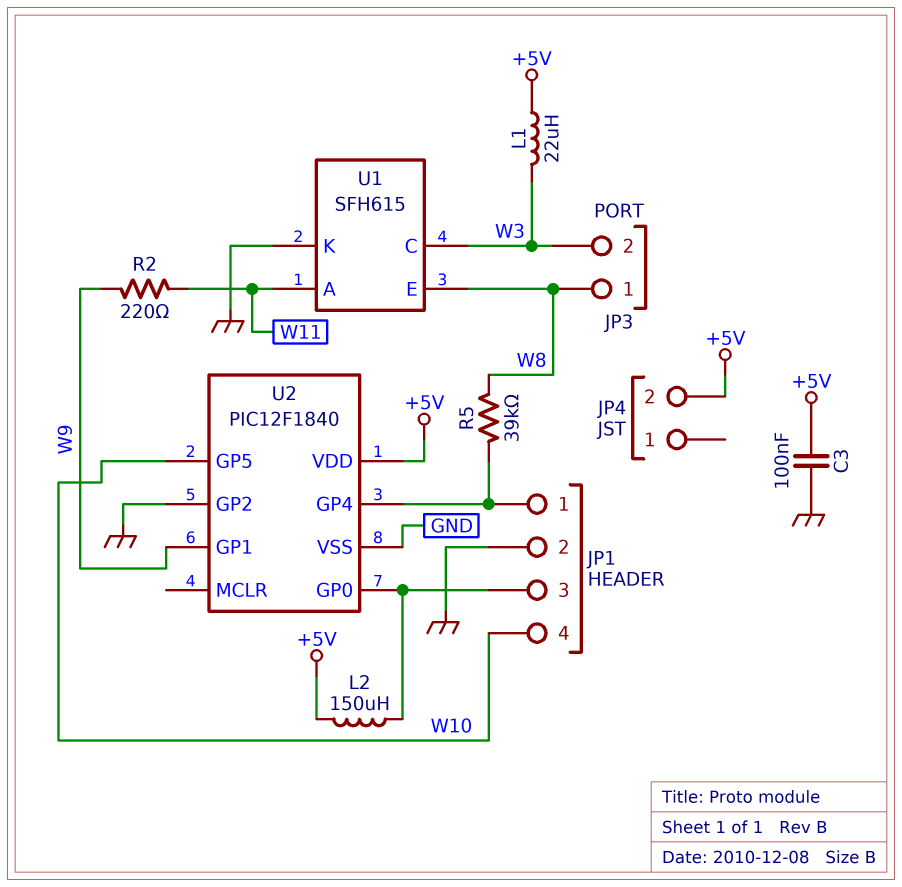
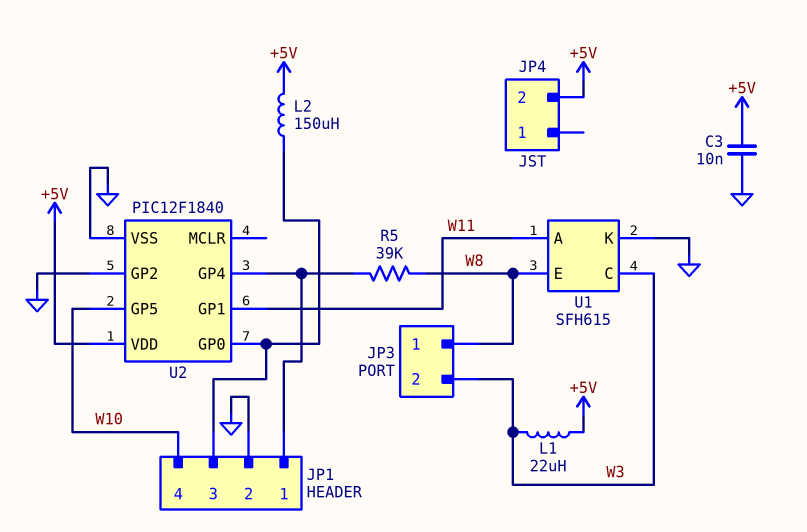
C3: 100nF (+5V, GND) -> 10nF (+5V, GND)
R2: 220 (W9, W11) -> none
U2 pin GP1: W9 -> W11

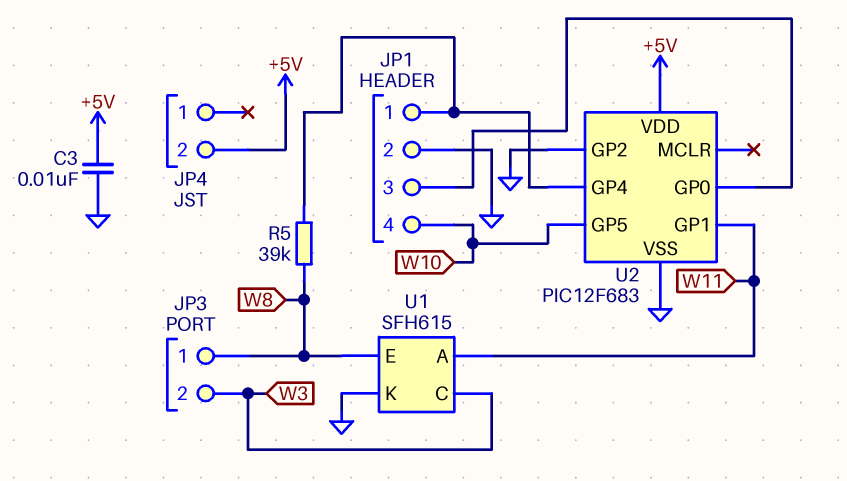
L1: 22uH (+5V, W3) -> none
L2: 150uH (+5V, JP1/3) -> none
U2: PIC12F1840 -> PIC12F683

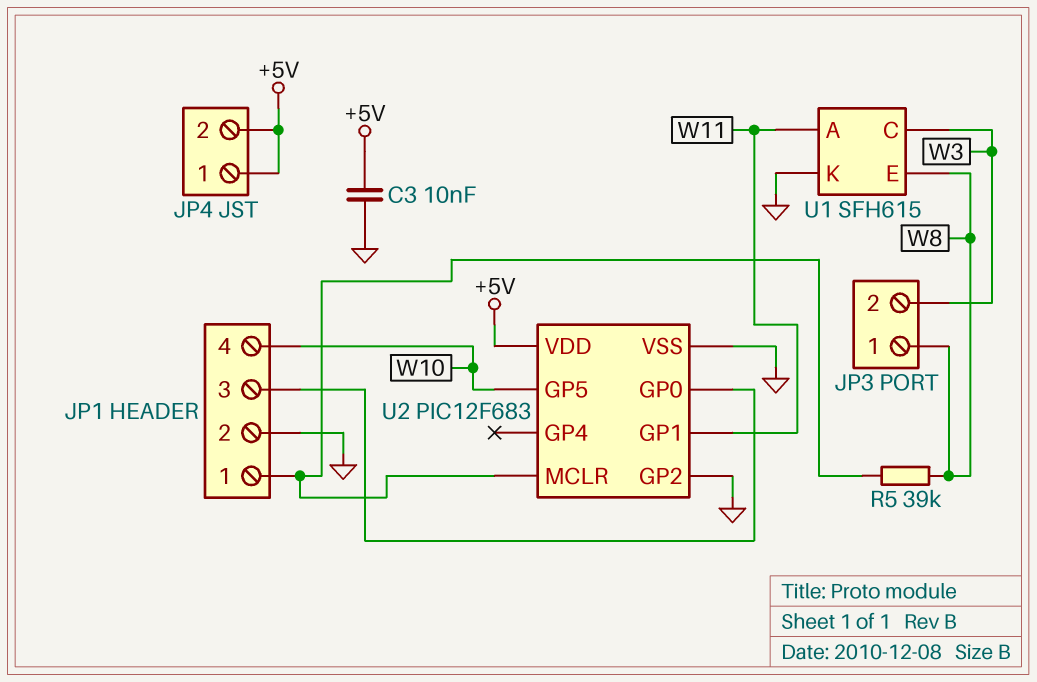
JP4 pin 1: none -> +5V
U2 pin GP4: JP1/1 -> none
U2 pin MCLR: none -> JP1/1

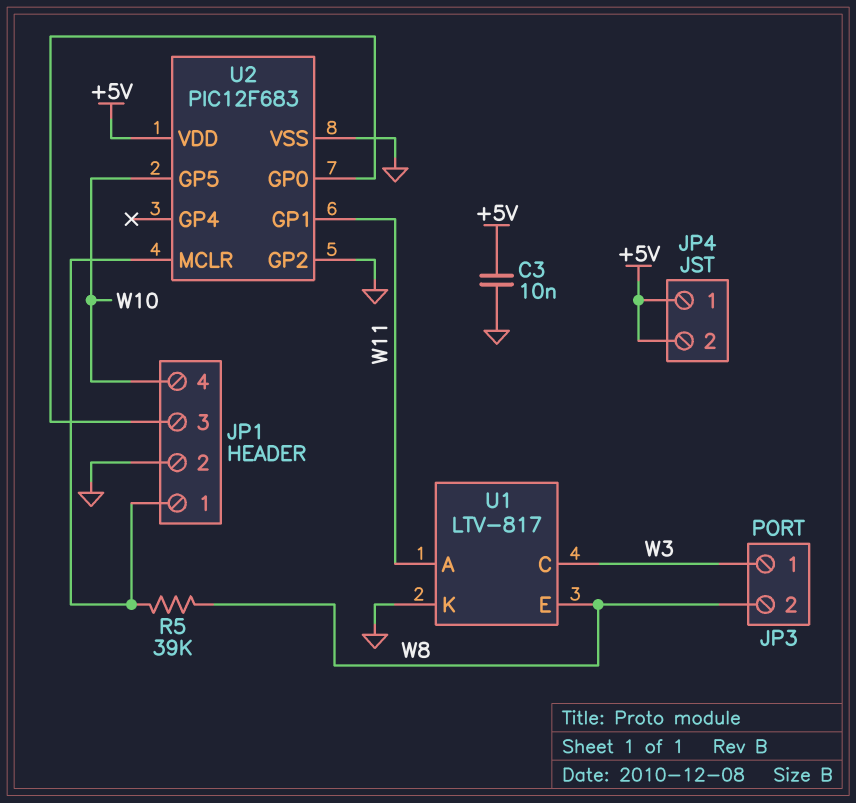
JP3 pin 1: W8 -> W3
JP3 pin 2: W3 -> W8
U1: SFH615 -> LTV-817

